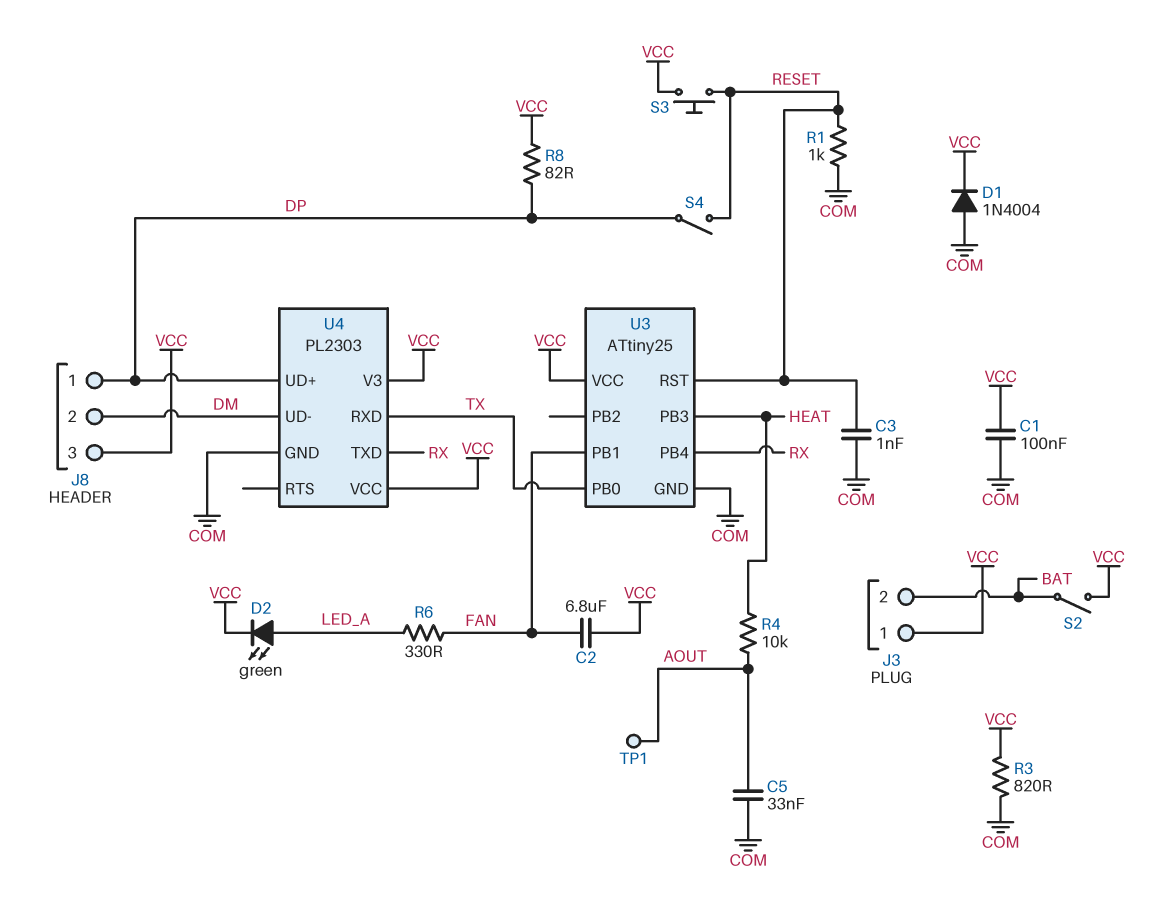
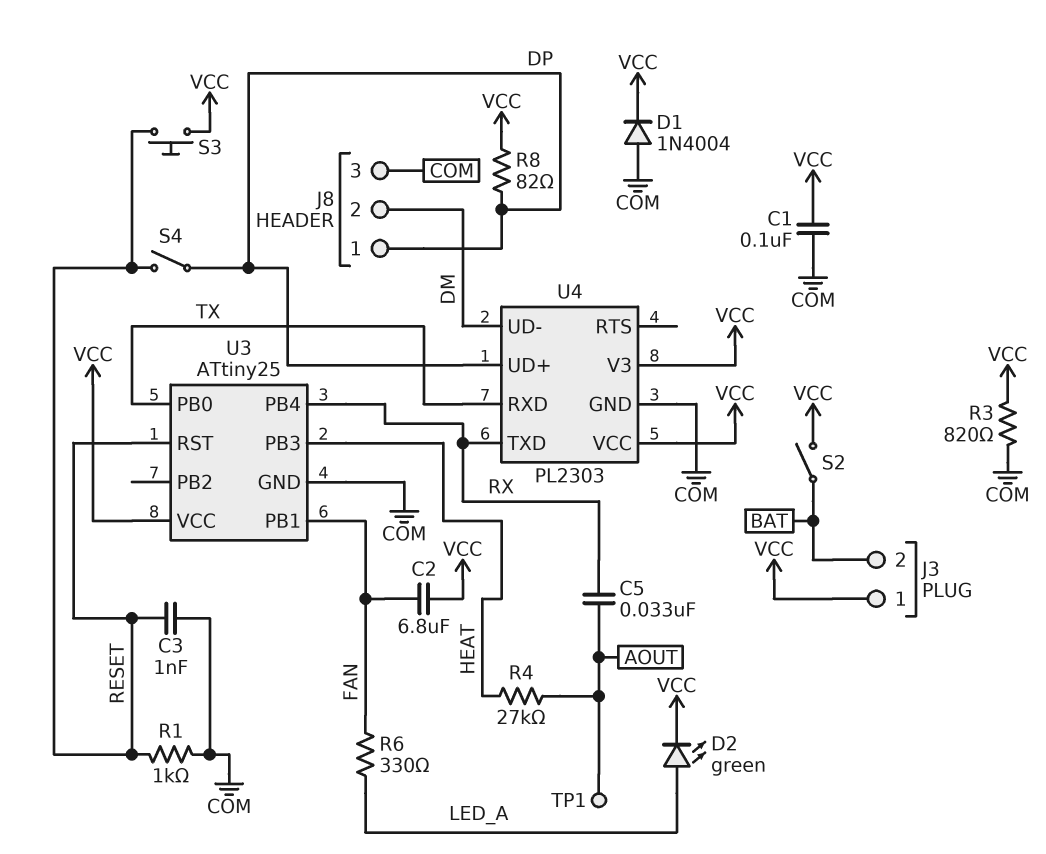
C5: 33nF (AOUT, COM) -> 33nF (AOUT, RX)
J8 pin 3: VCC -> COM
R4: 10k (AOUT, HEAT) -> 27k (AOUT, HEAT)

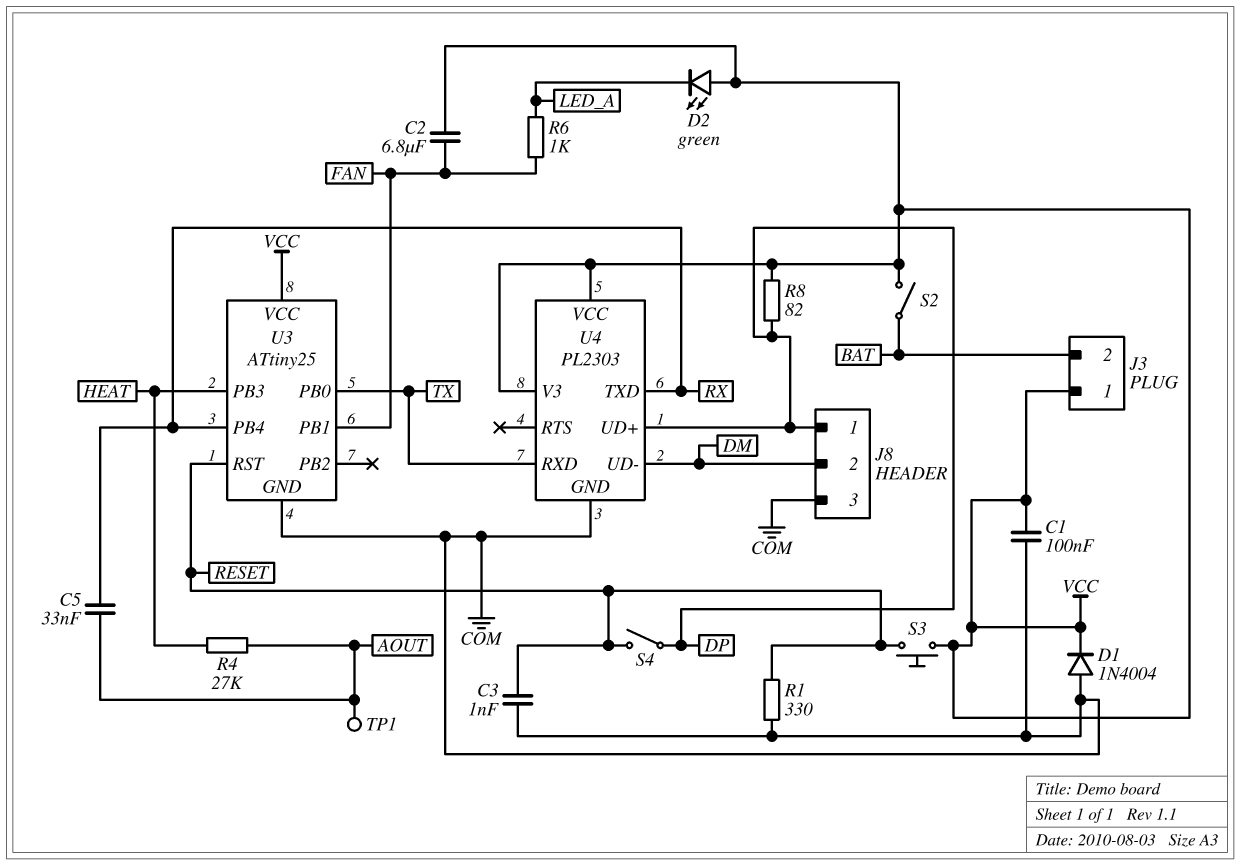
D2: LED green (A LED_A, K VCC) -> LED green (A VCC, K LED_A)
R1: 1k (COM, RESET) -> 330 (COM, RESET)
R3: 820 (COM, VCC) -> none
R6: 330 (FAN, LED_A) -> 1k (FAN, LED_A)

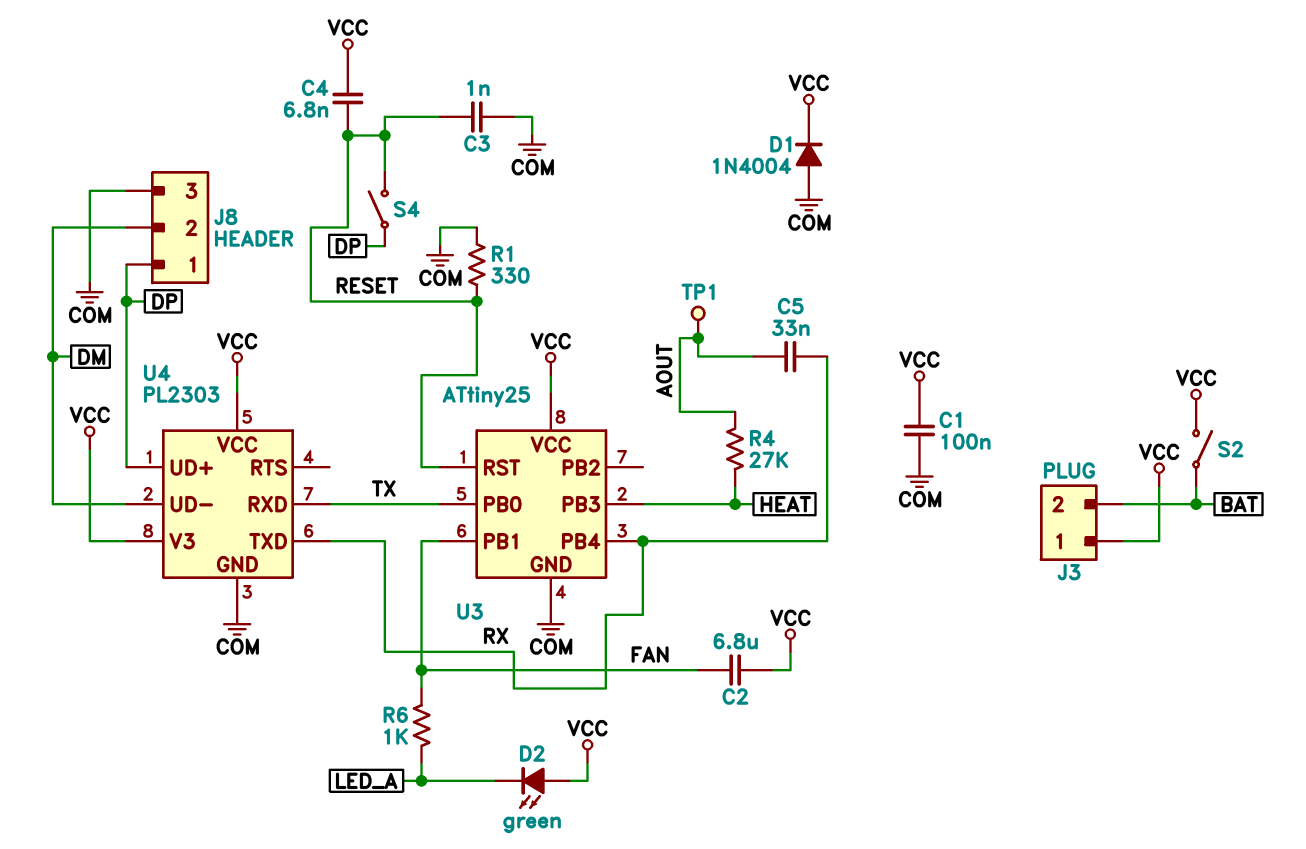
C4: none -> 6.8nF (RESET, VCC)
R8: 82 (DP, VCC) -> none
S3: button (RESET, VCC) -> none

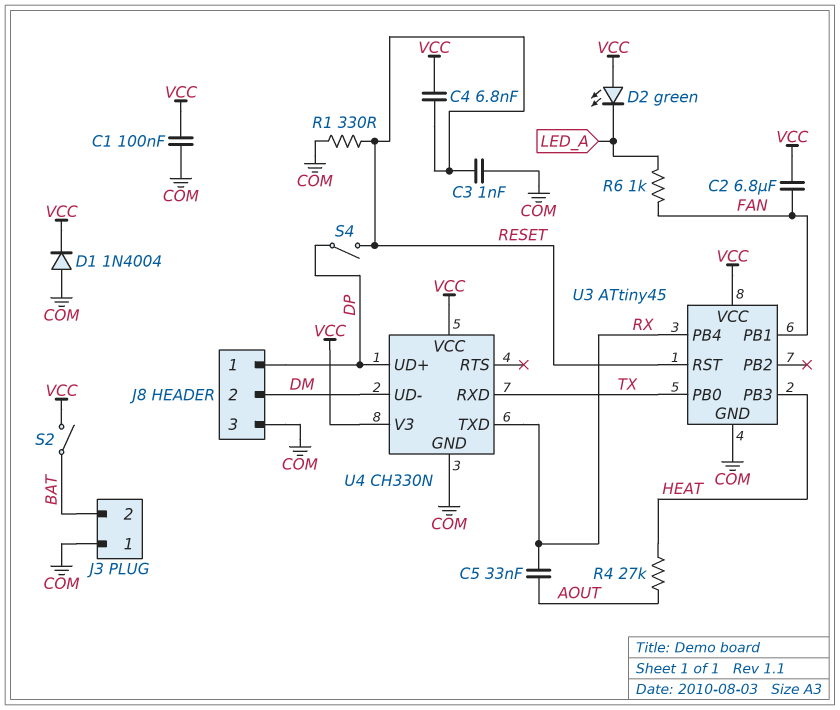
J3 pin 1: VCC -> COM
TP1: test point (AOUT) -> none
U3: ATtiny25 -> ATtiny45
U4: PL2303 -> CH330N

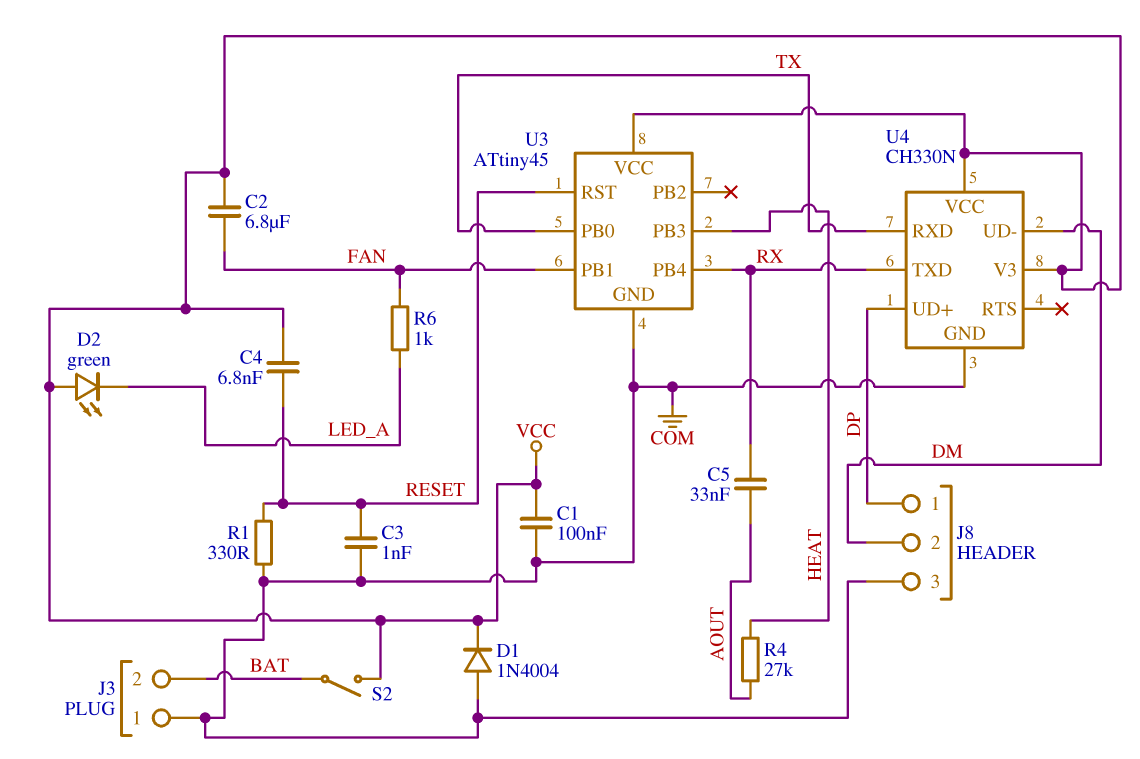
S4: switch (DP, RESET) -> none

